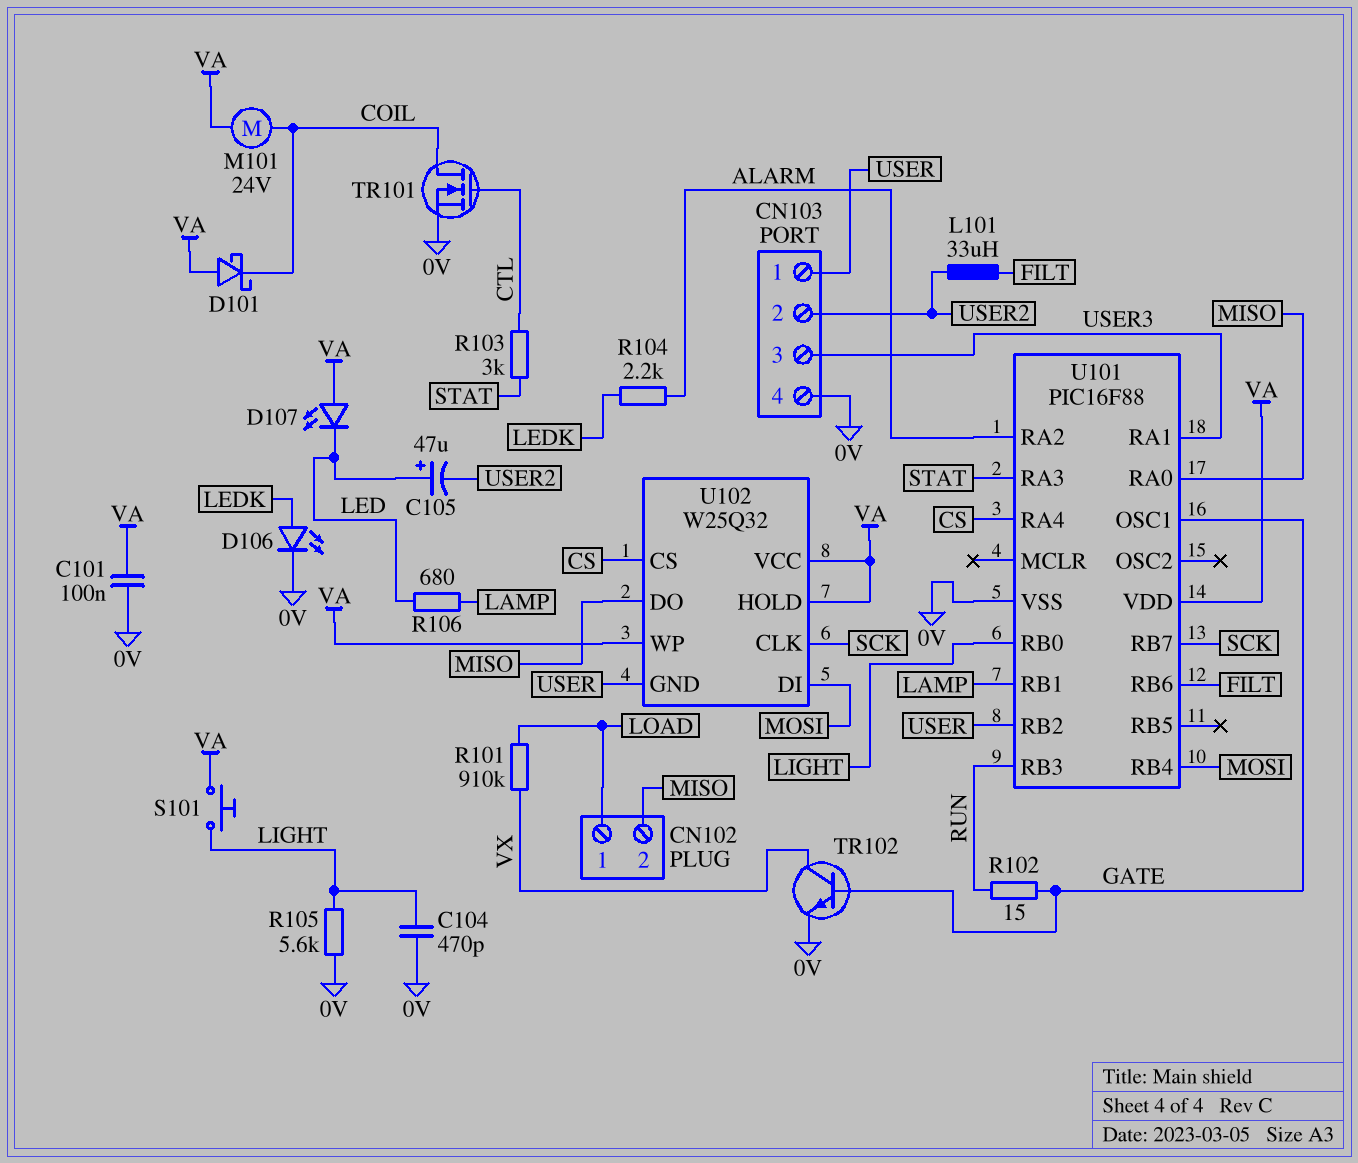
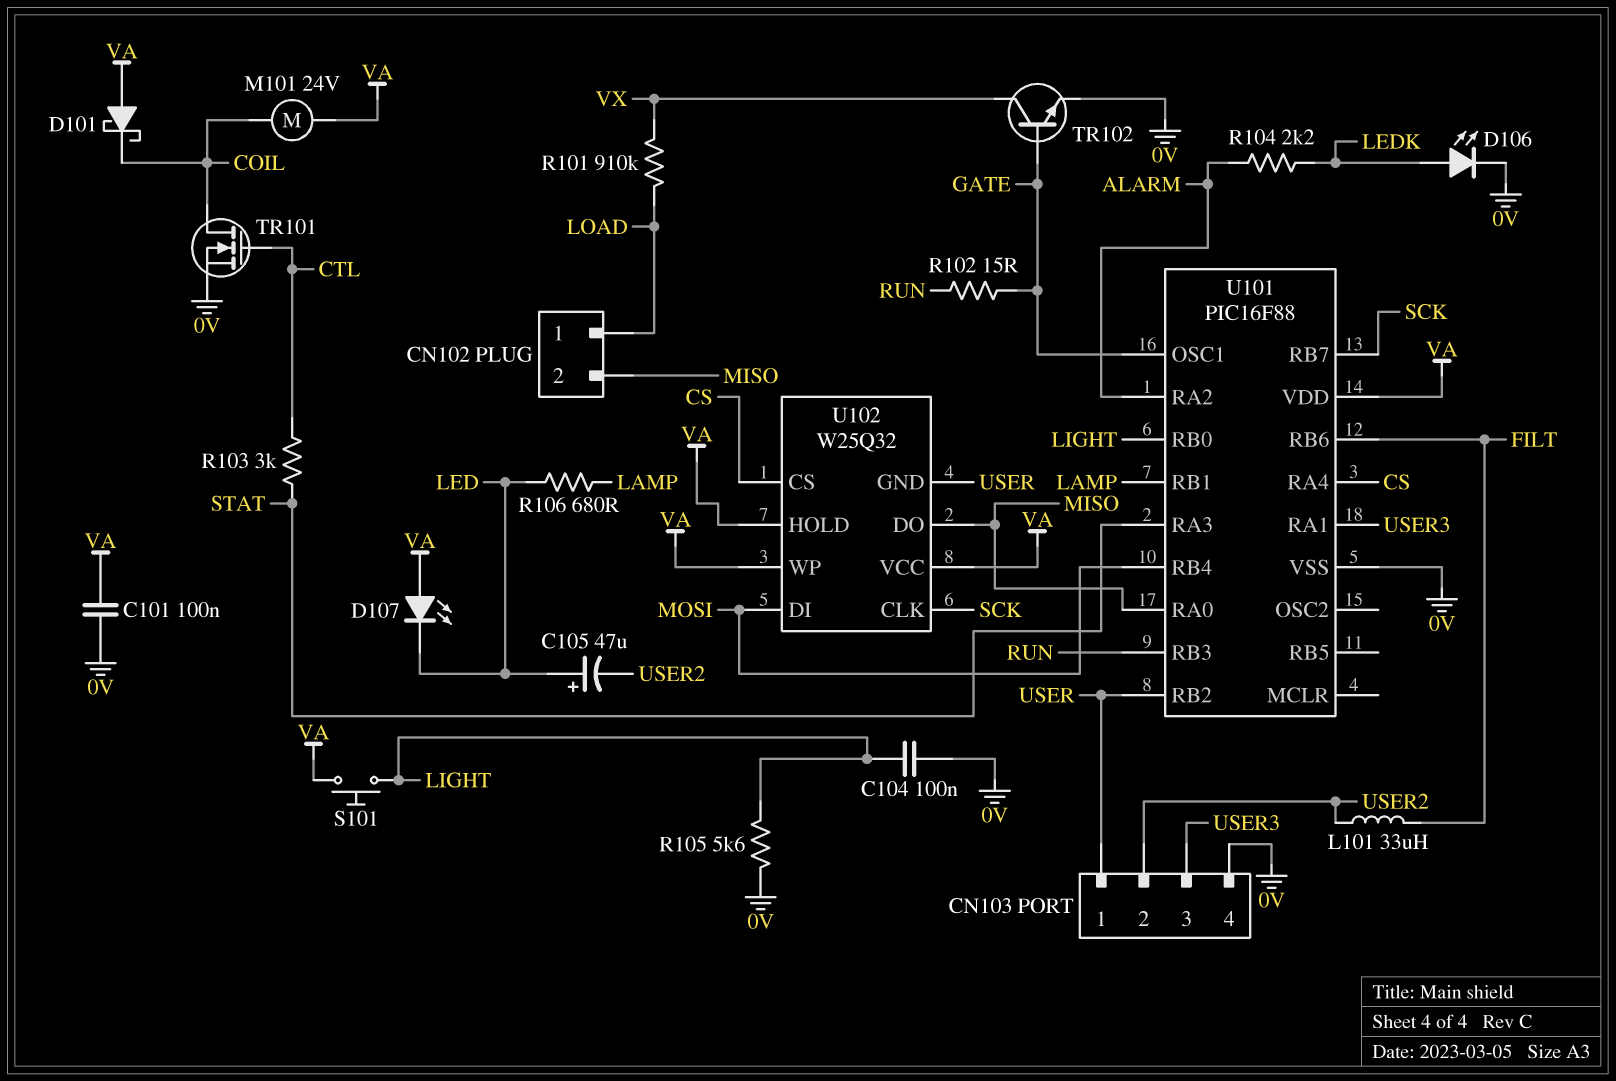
C104: 470pF (0V, LIGHT) -> 100nF (0V, LIGHT)

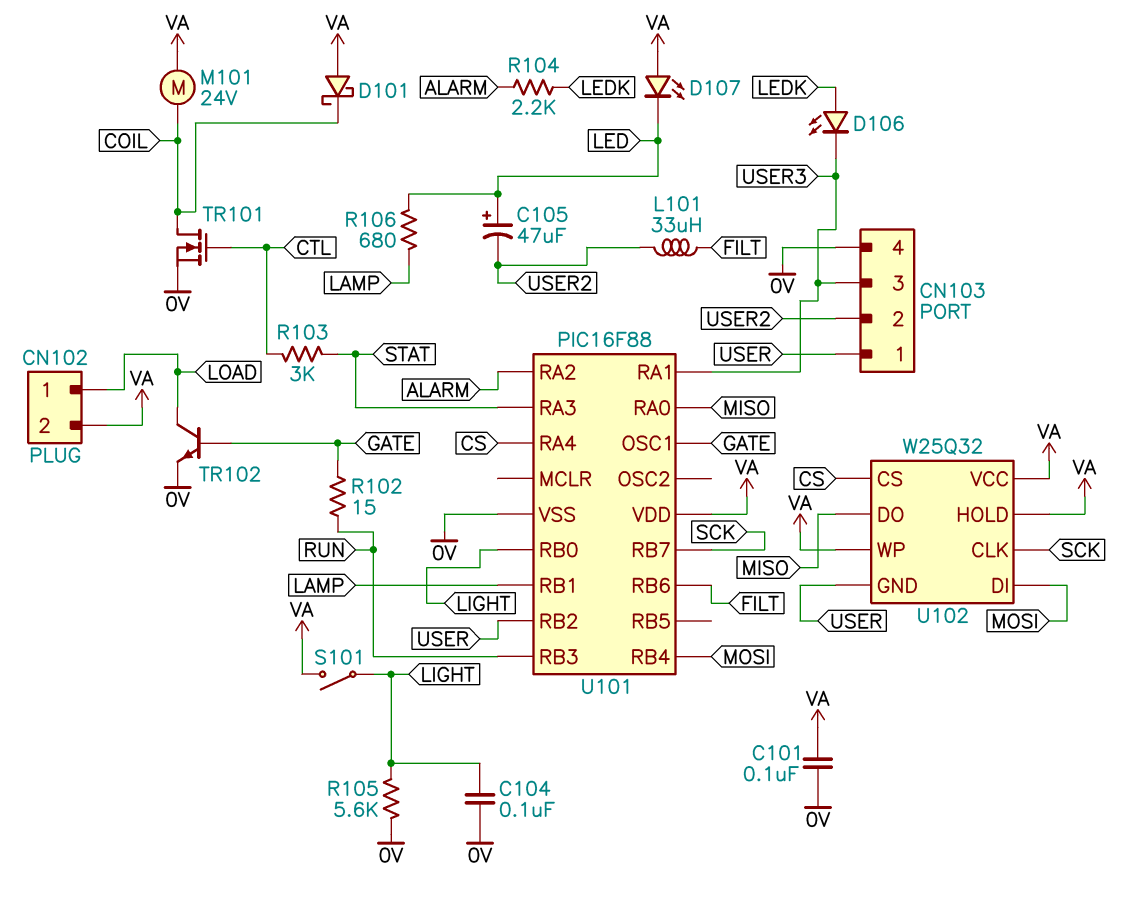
CN102 pin 2: MISO -> VA
D106: LED (A LEDK, K 0V) -> LED (A LEDK, K USER3)
R101: 910k (LOAD, VX) -> none
S101: button (LIGHT, VA) -> switch (LIGHT, VA)
TR102: NPN (B GATE, C VX, E 0V) -> NPN (B GATE, C LOAD, E 0V)

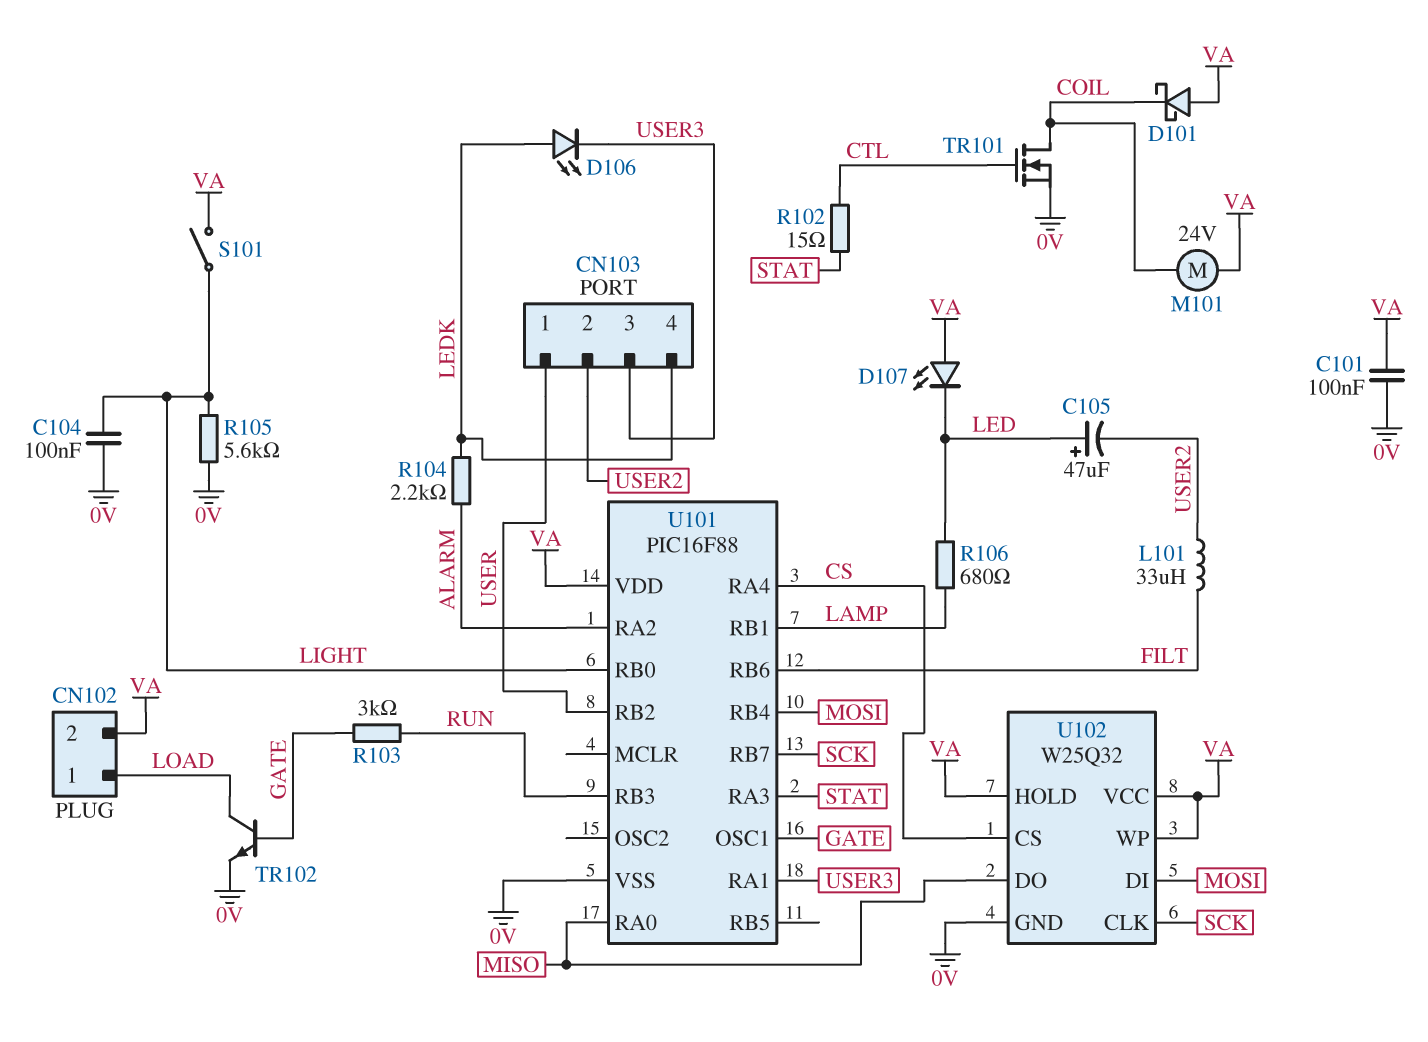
CN103 pin 4: 0V -> LEDK
R102: 15 (GATE, RUN) -> 15 (CTL, STAT)
R103: 3k (CTL, STAT) -> 3k (GATE, RUN)
U102 pin GND: USER -> 0V

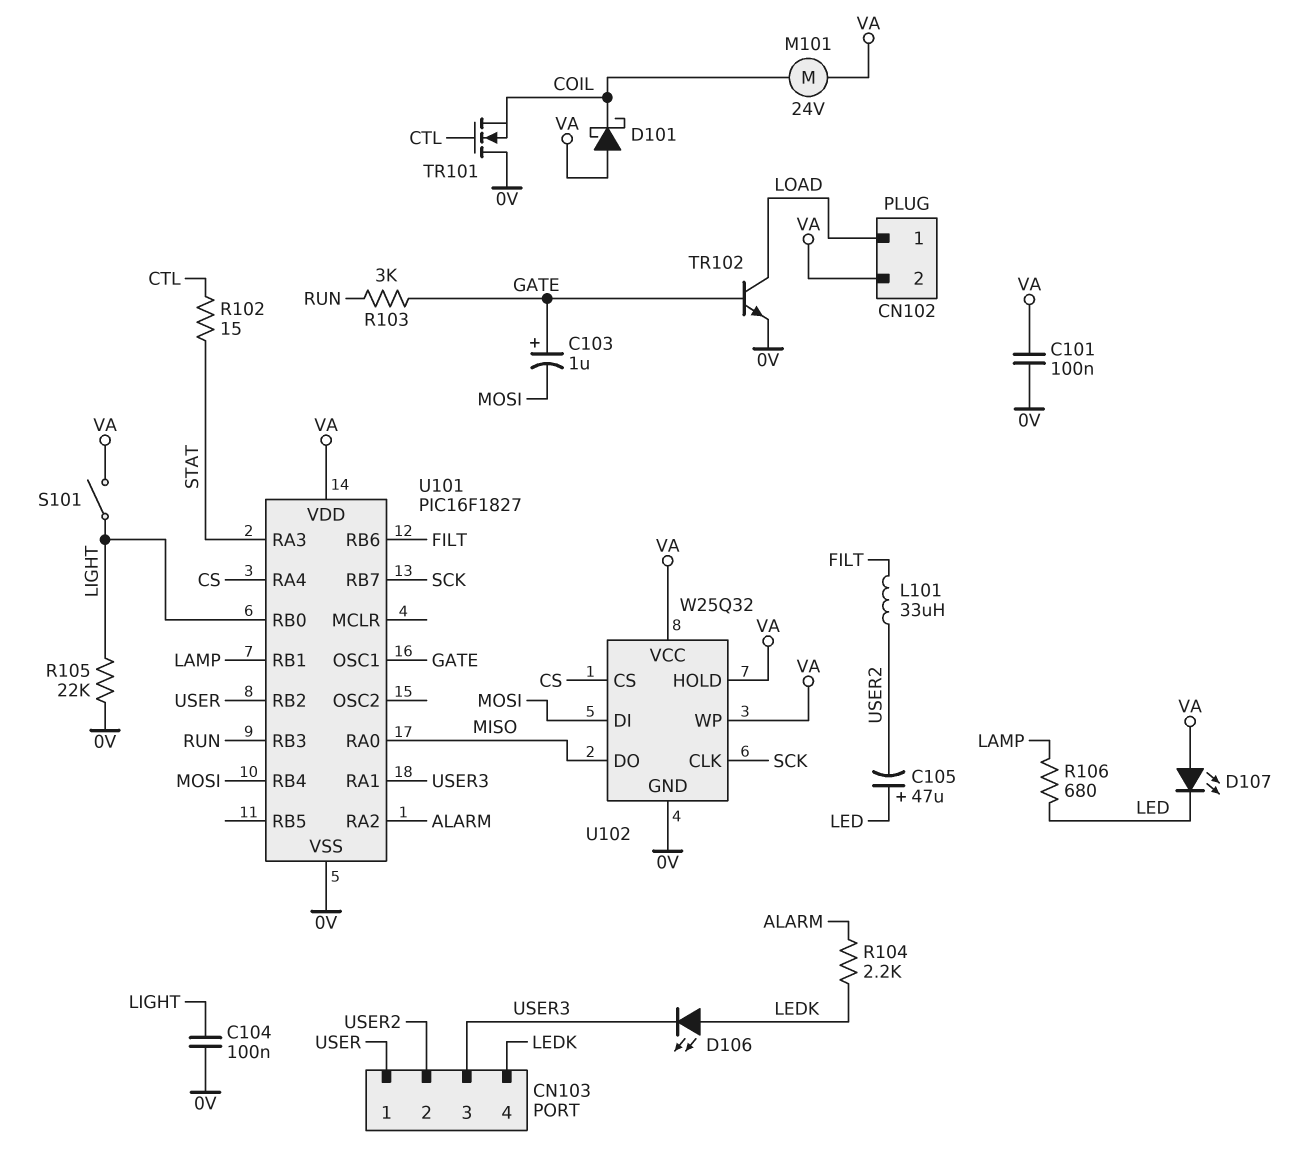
C103: none -> 1uF (plus GATE, minus MOSI)
R105: 5.6k (0V, LIGHT) -> 22k (0V, LIGHT)
TR101: NMOS (G CTL, D COIL, S 0V) -> NMOS (G CTL, D 0V, S COIL)
U101: PIC16F88 -> PIC16F1827

